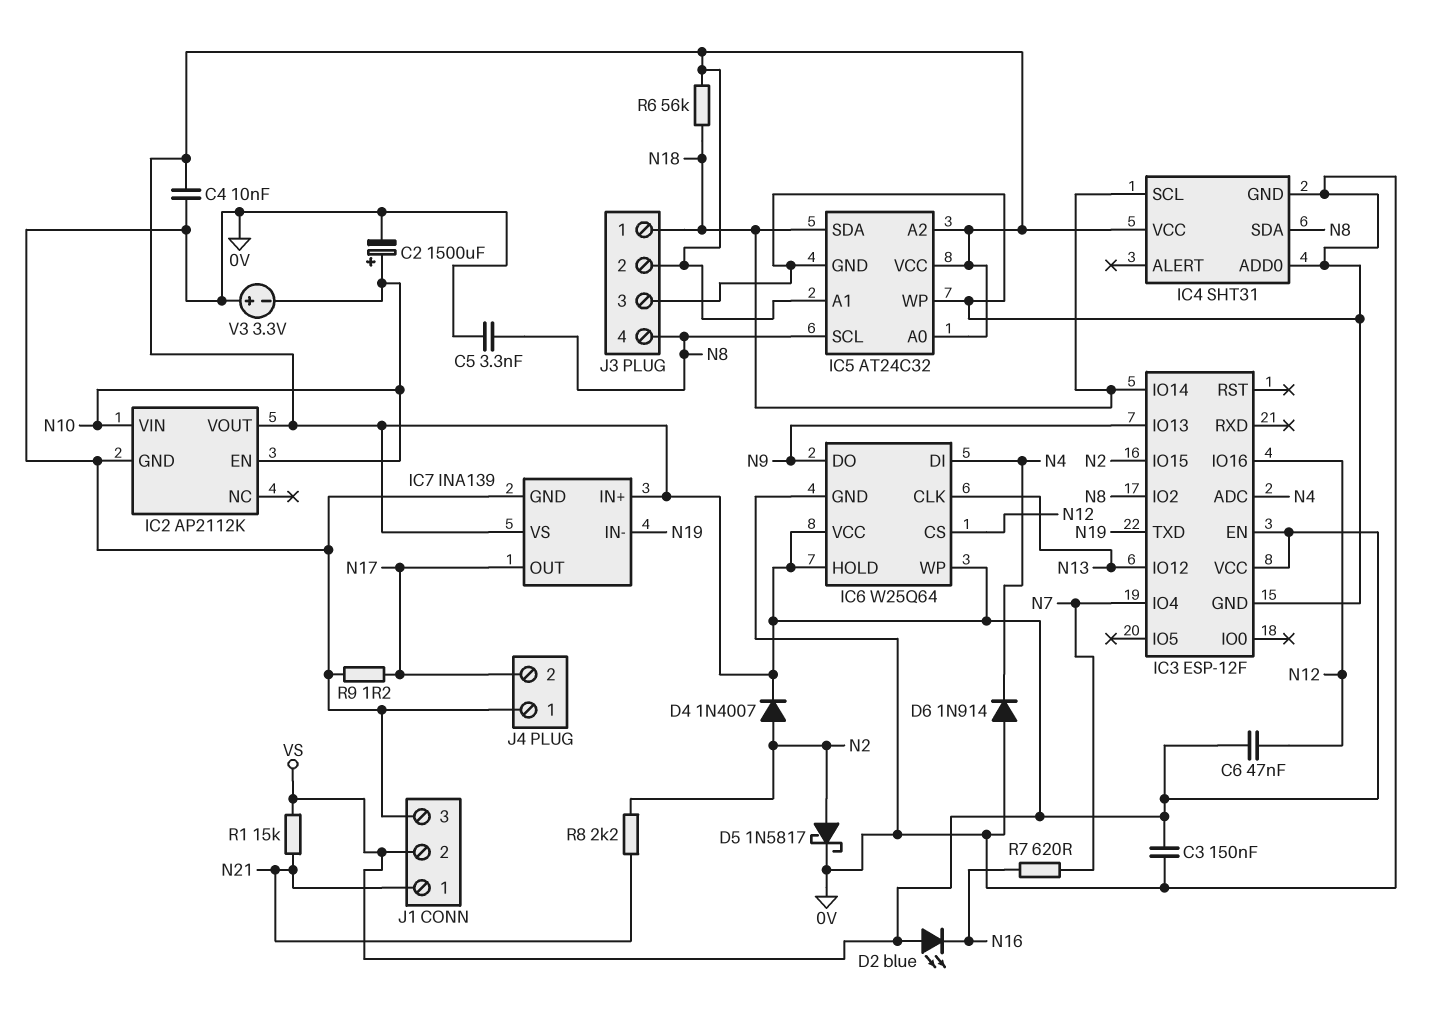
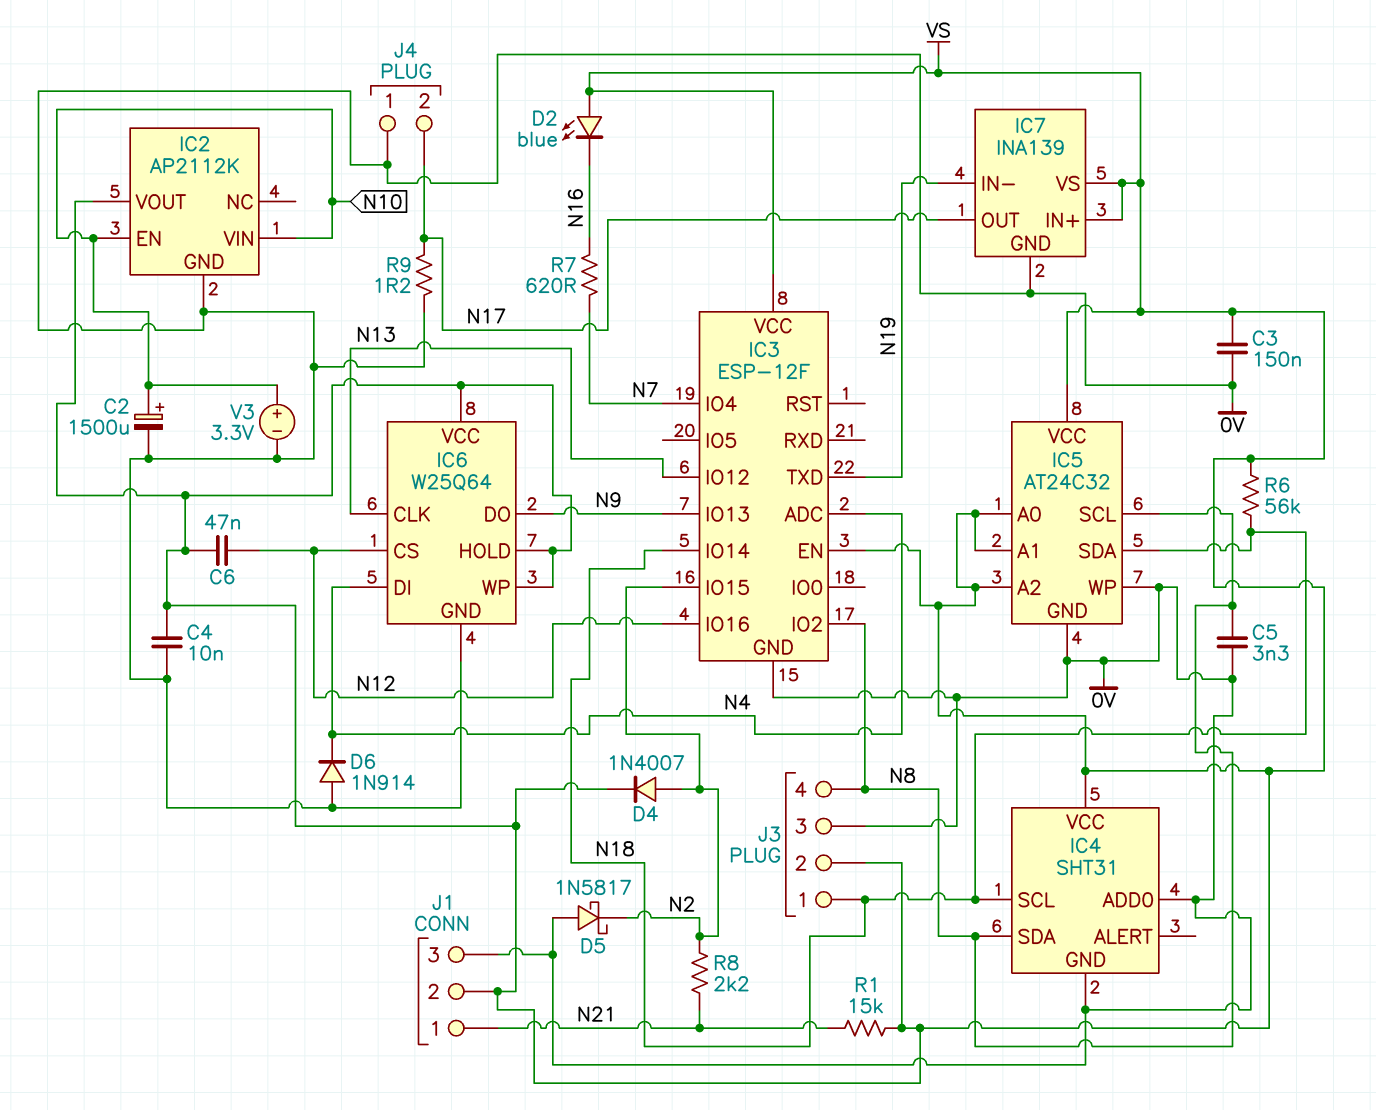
D5: schottky 1N5817 (A N2, K 0V) -> schottky 1N5817 (A 0V, K N2)
V3: 3.3V (plus 0V, minus N10) -> 3.3V (plus N10, minus 0V)

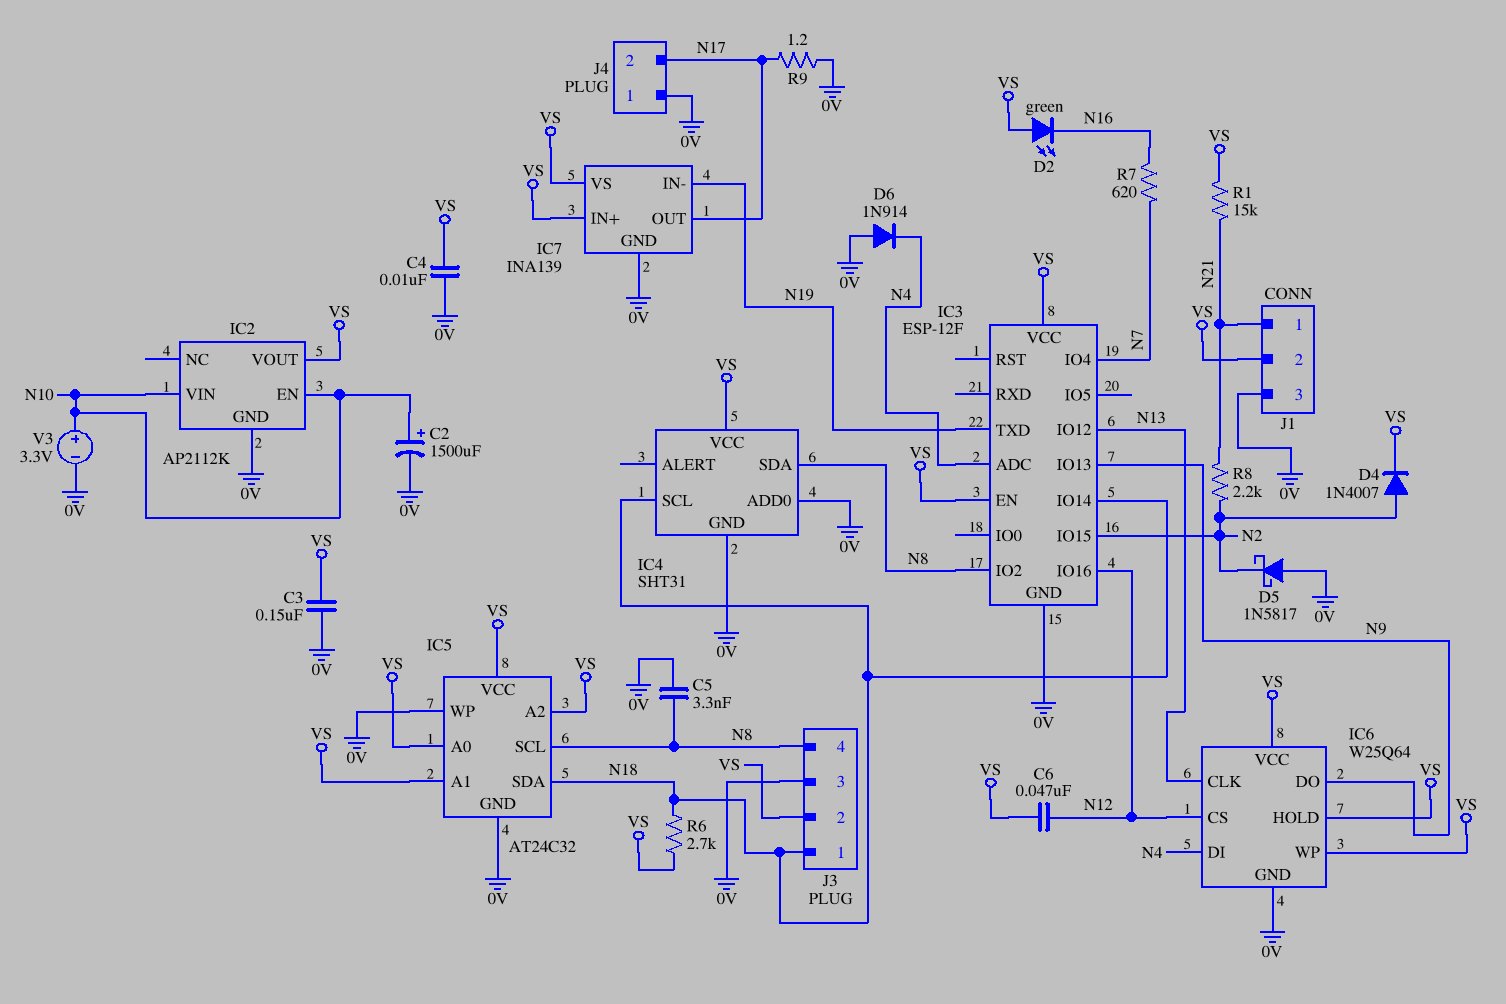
D2: LED blue (A VS, K N16) -> LED green (A VS, K N16)
R6: 56k (N18, VS) -> 2.7k (N18, VS)

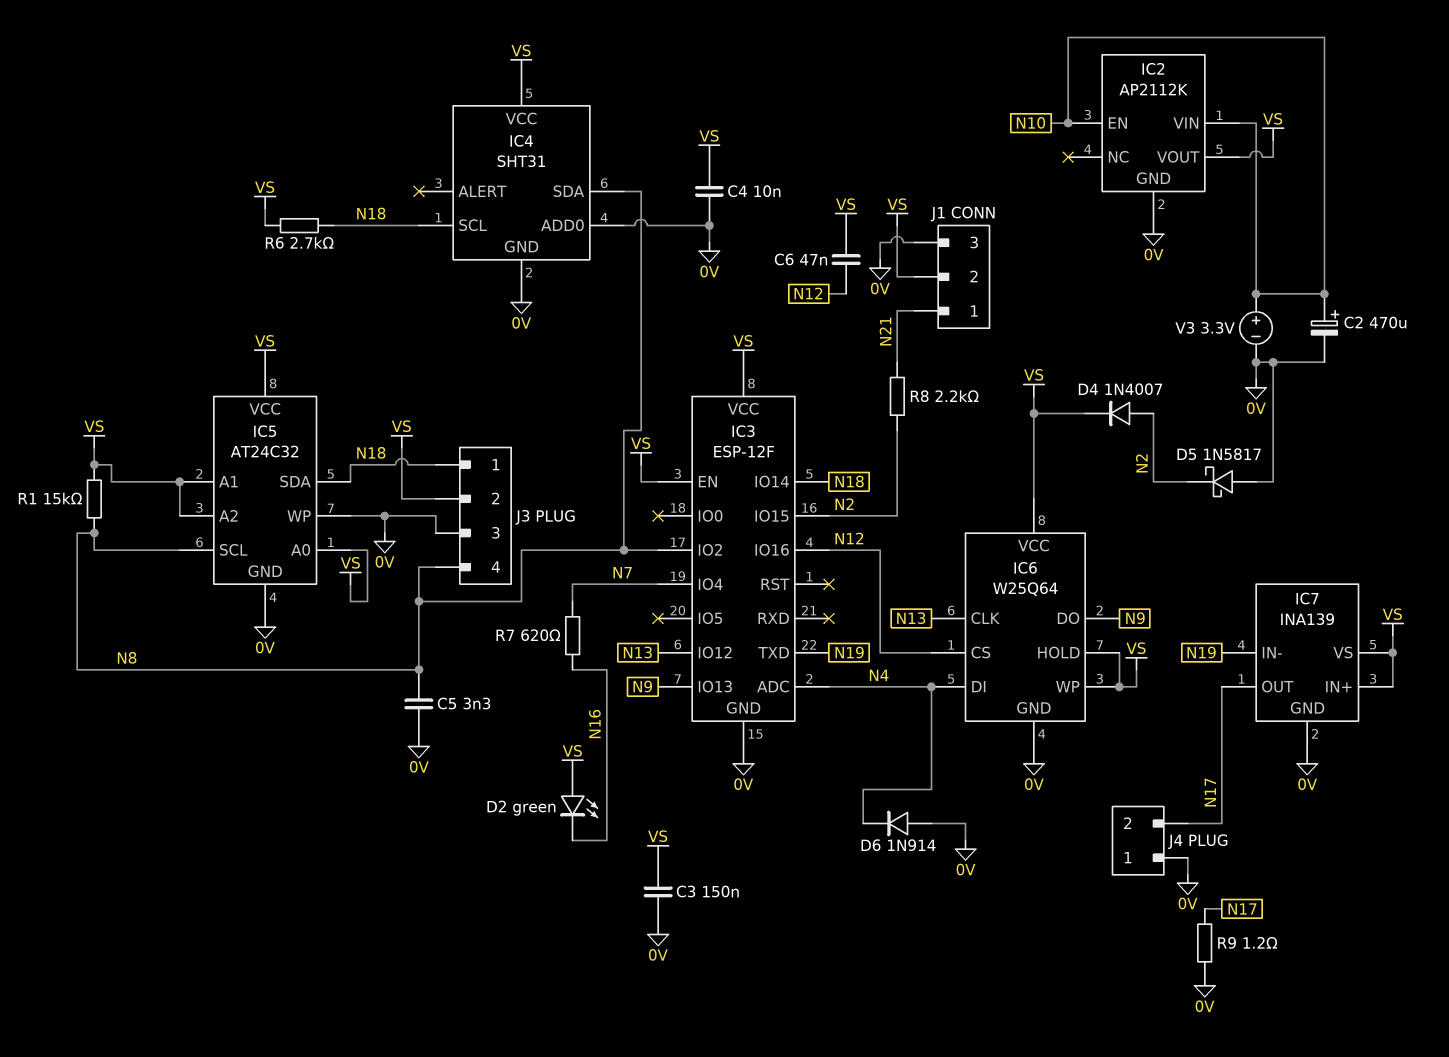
C2: 1500uF (plus N10, minus 0V) -> 470uF (plus N10, minus 0V)
R1: 15k (N21, VS) -> 15k (N8, VS)

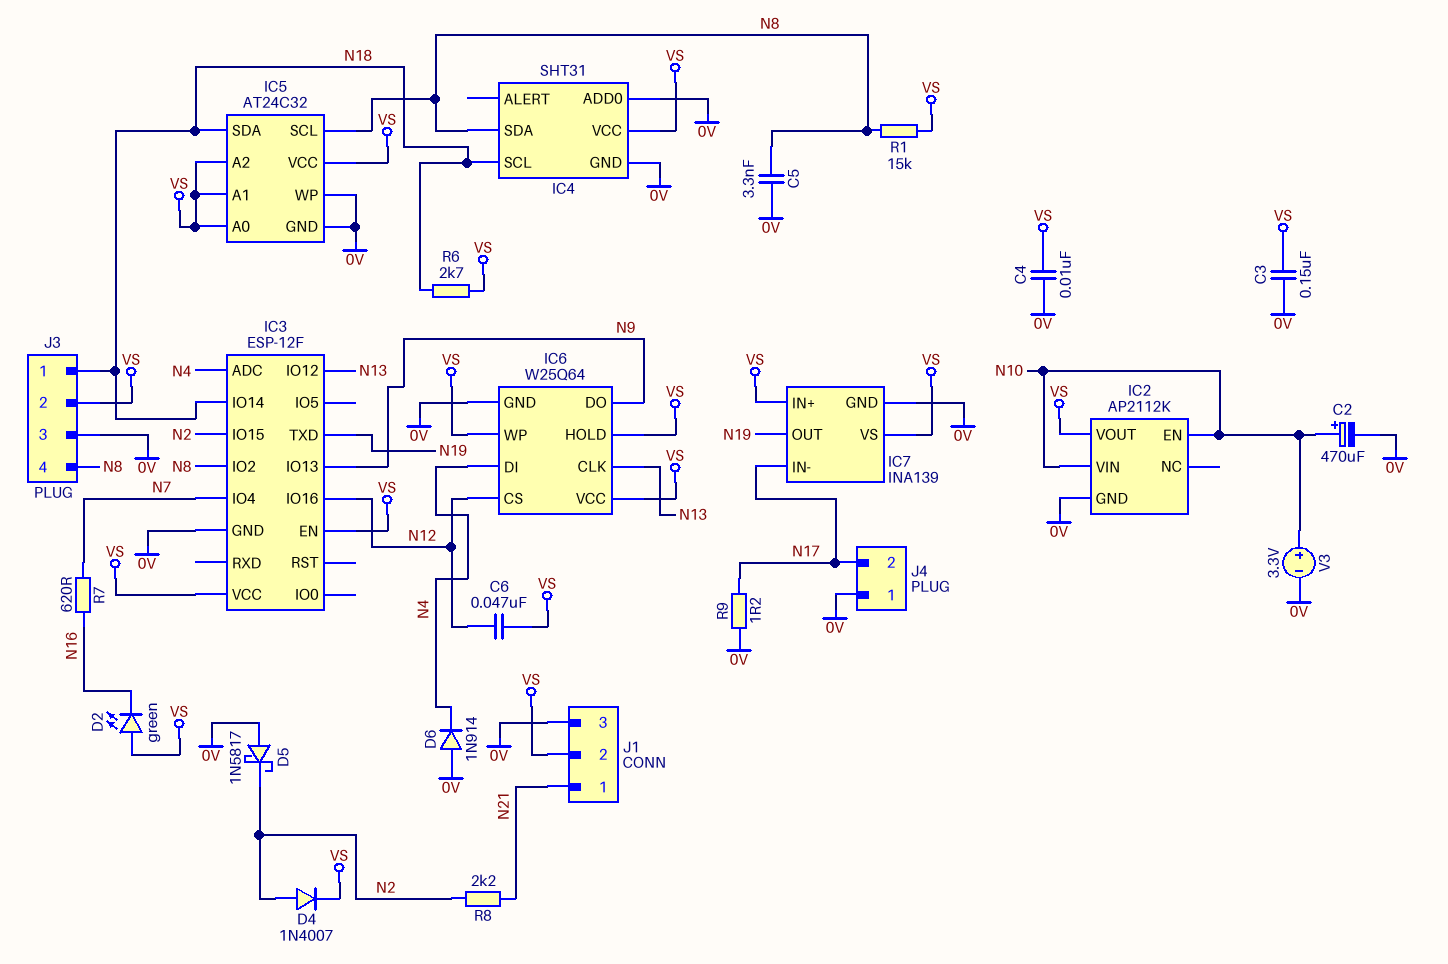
IC7 pin IN-: N19 -> N17
IC7 pin OUT: N17 -> N19

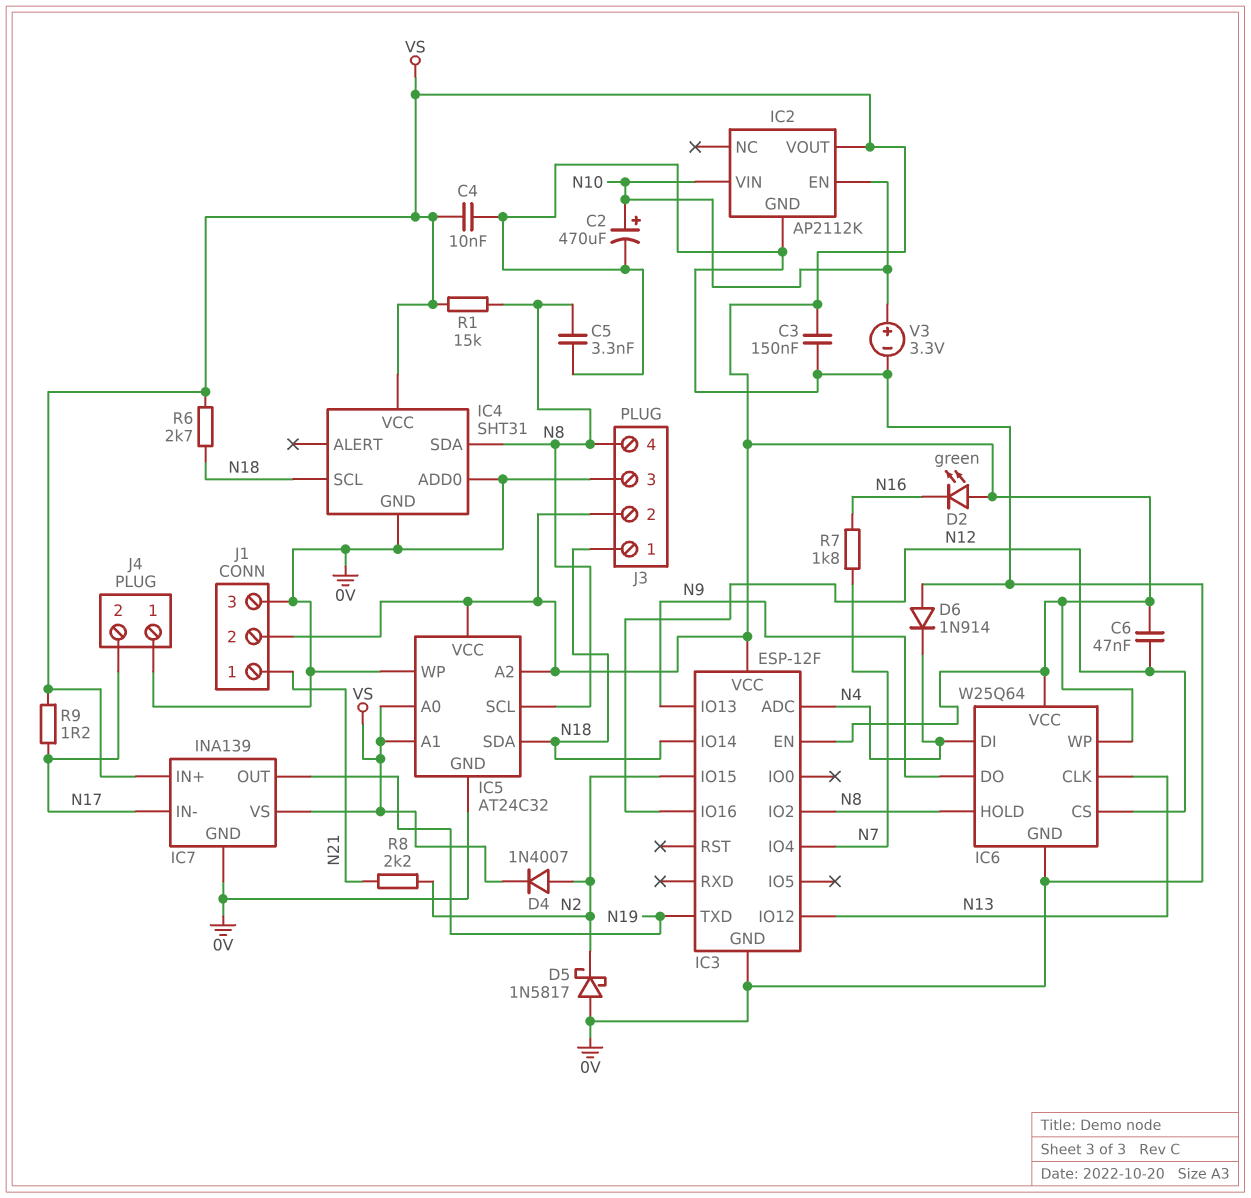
IC6 pin HOLD: VS -> N8
R7: 620 (N7, N16) -> 1.8k (N7, N16)
R9: 1.2 (0V, N17) -> 1.2 (N17, VS)

